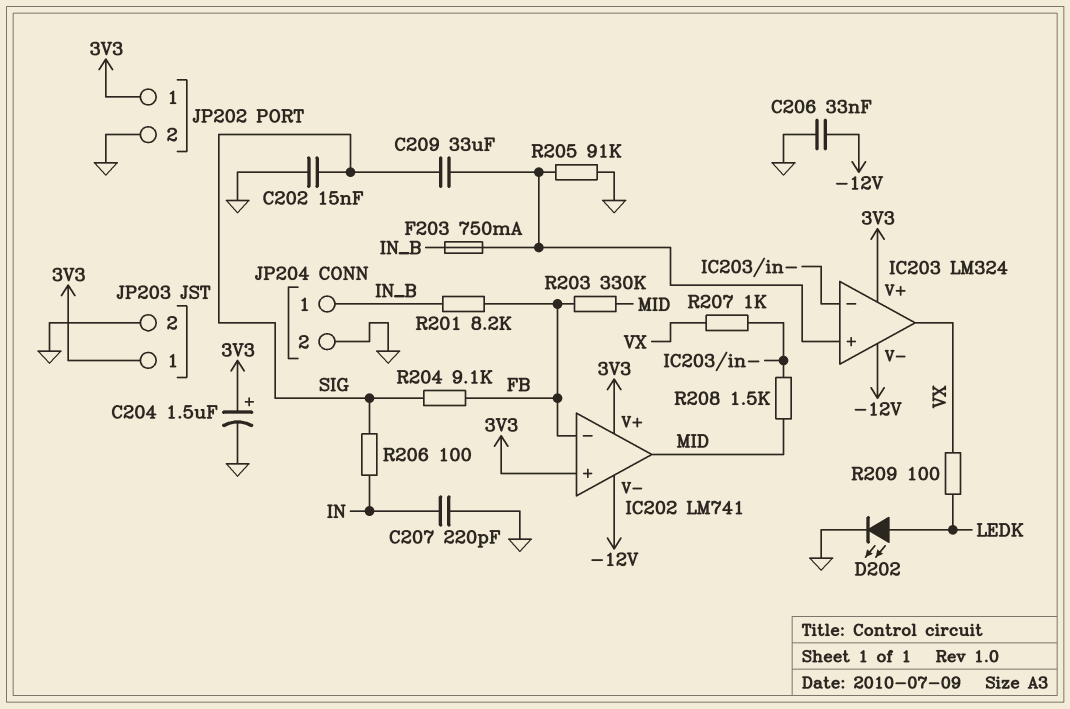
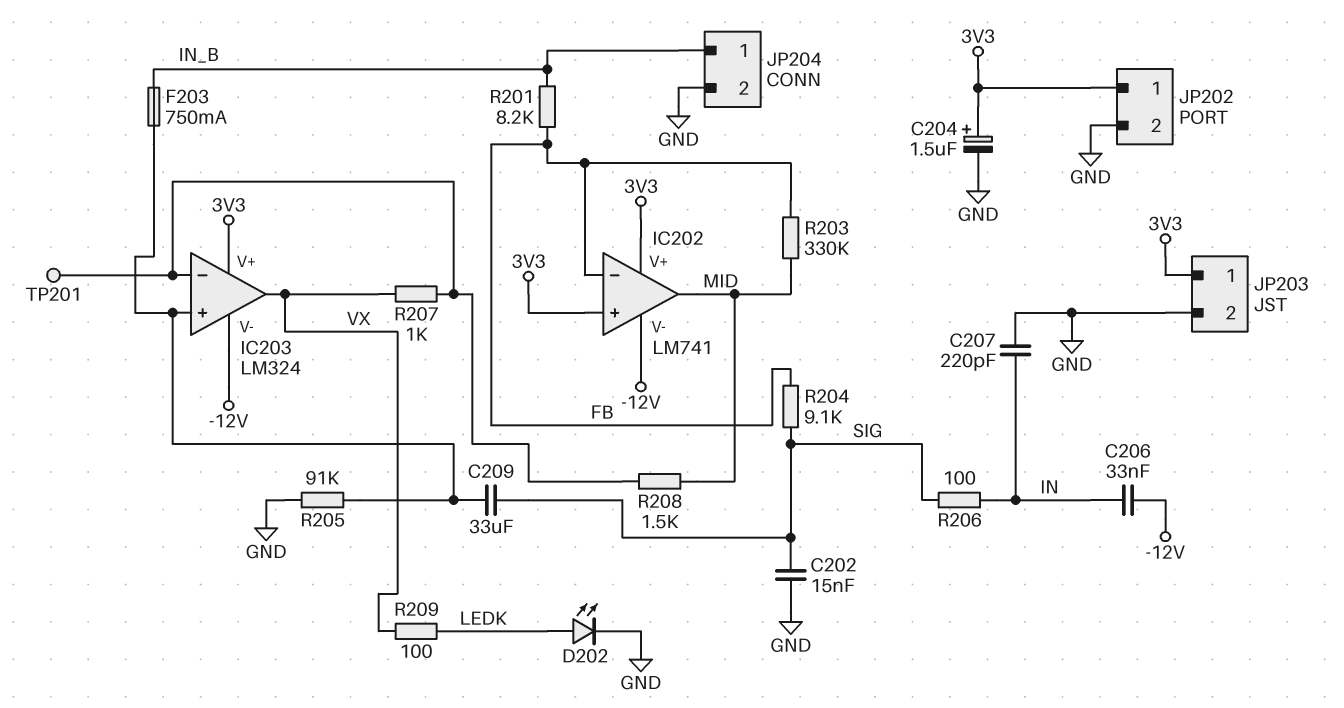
C206: 33nF (-12V, GND) -> 33nF (-12V, IN)
TP201: none -> test point (IC203/in-)

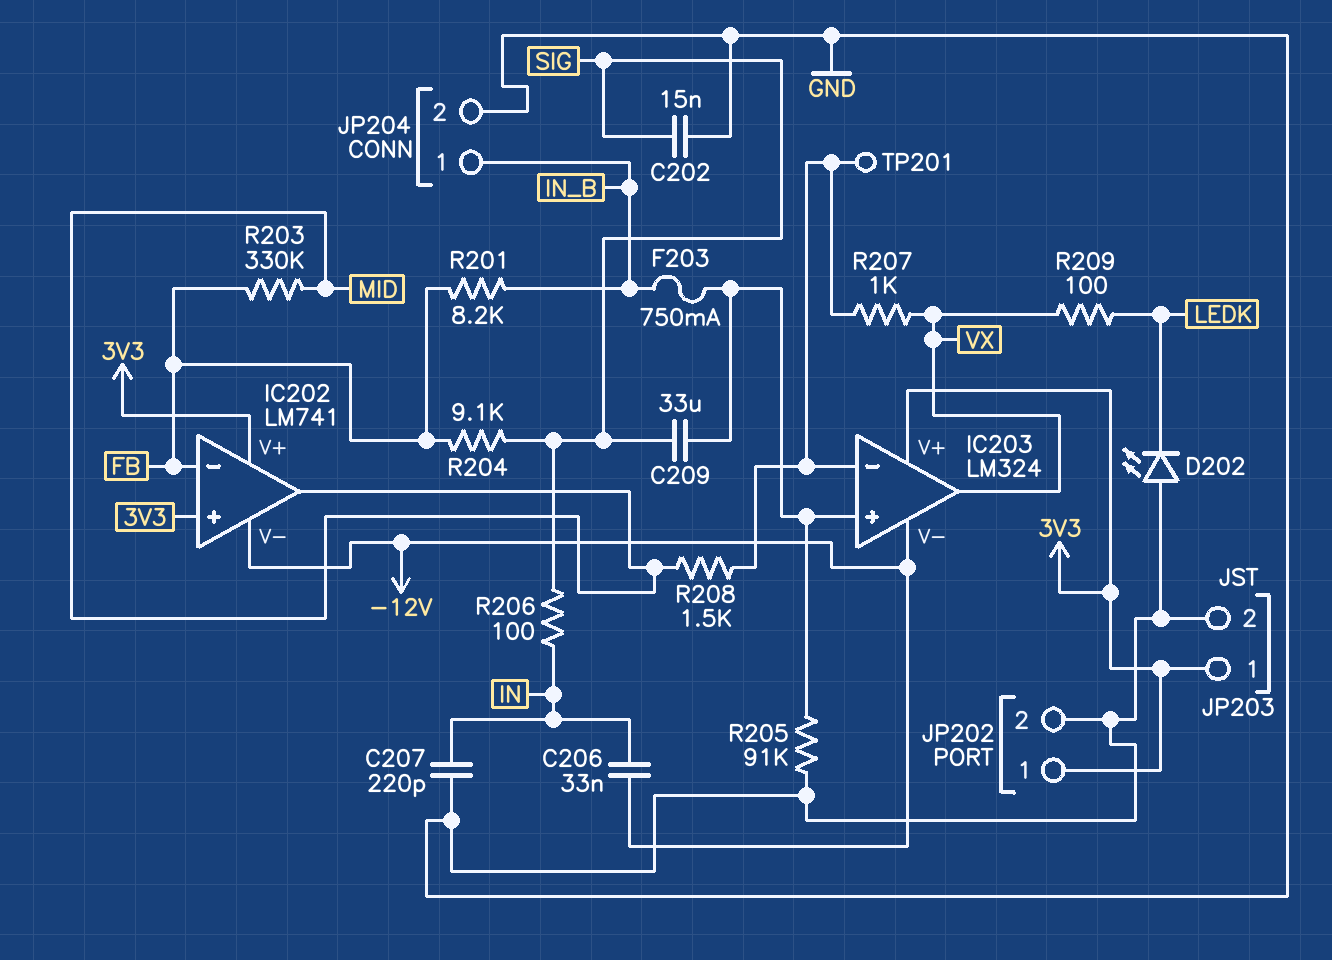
C204: 1.5uF (plus 3V3, minus GND) -> none
D202: LED (A LEDK, K GND) -> LED (A GND, K LEDK)

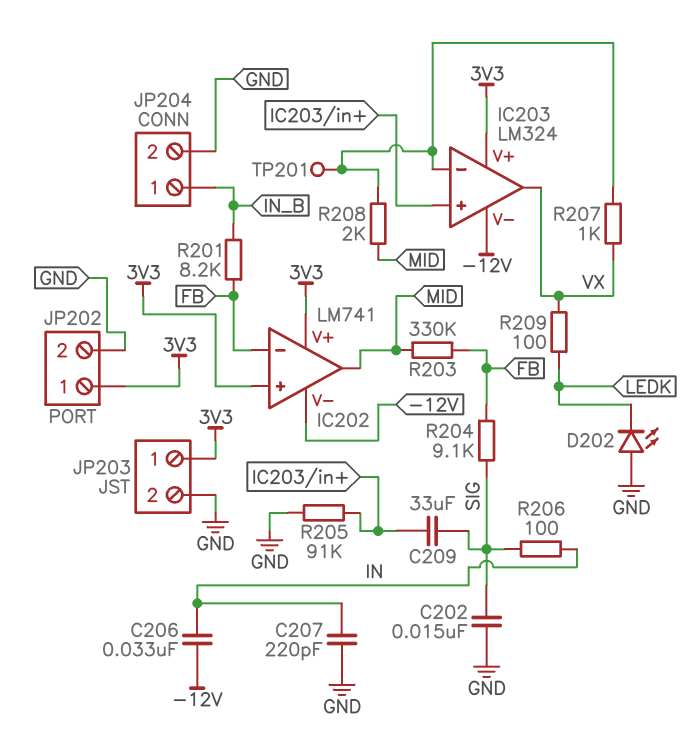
F203: 750mA (IC203/in+, IN_B) -> none
R208: 1.5k (IC203/in-, MID) -> 2k (IC203/in-, MID)

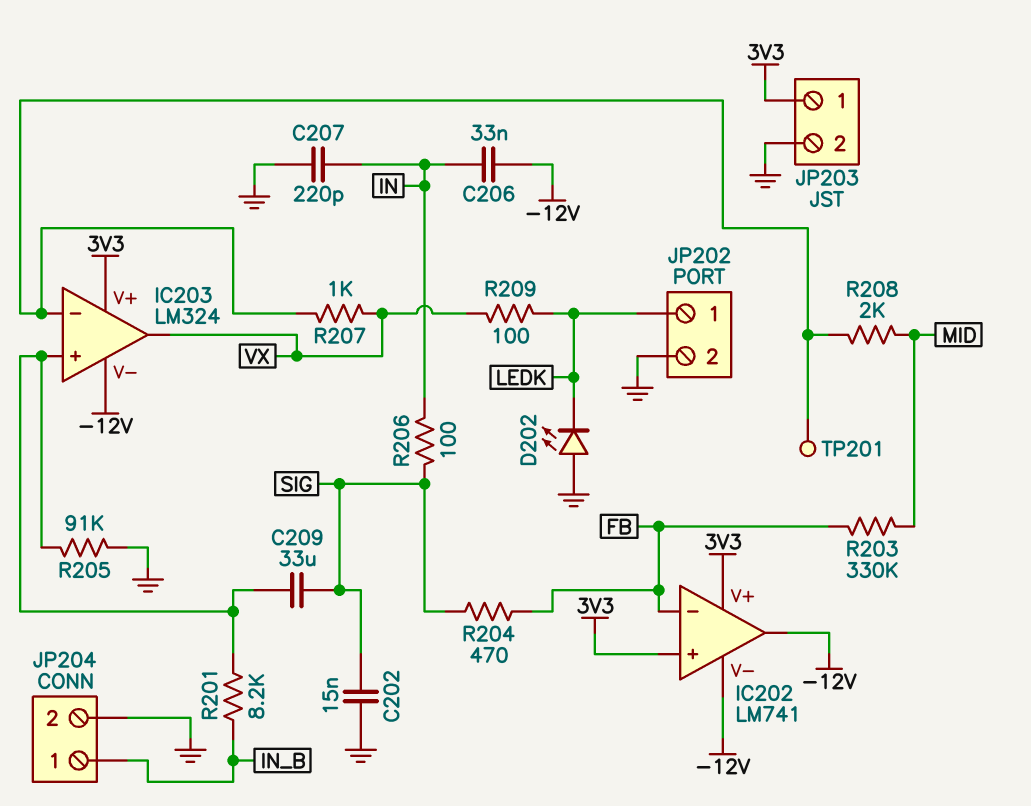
IC202 pin out: MID -> -12V
JP202 pin 1: 3V3 -> LEDK
R201: 8.2k (FB, IN_B) -> 8.2k (IC203/in+, IN_B)
R204: 9.1k (FB, SIG) -> 470 (FB, SIG)

